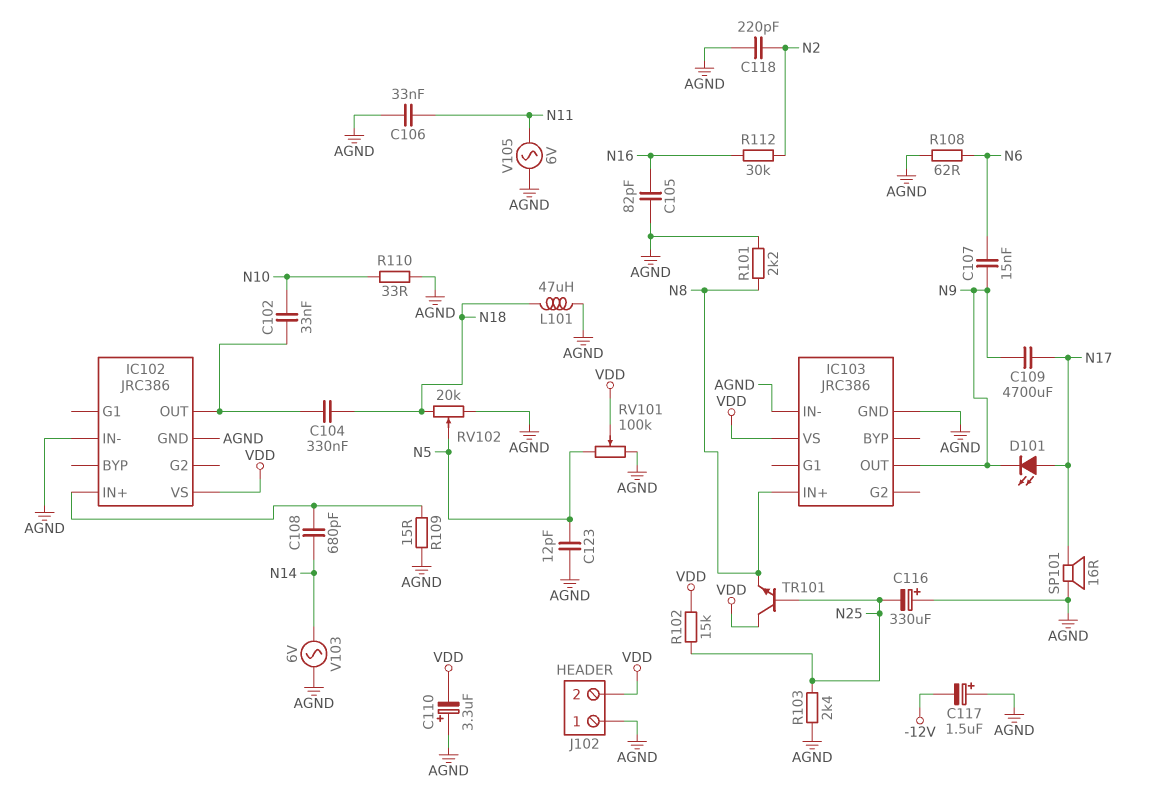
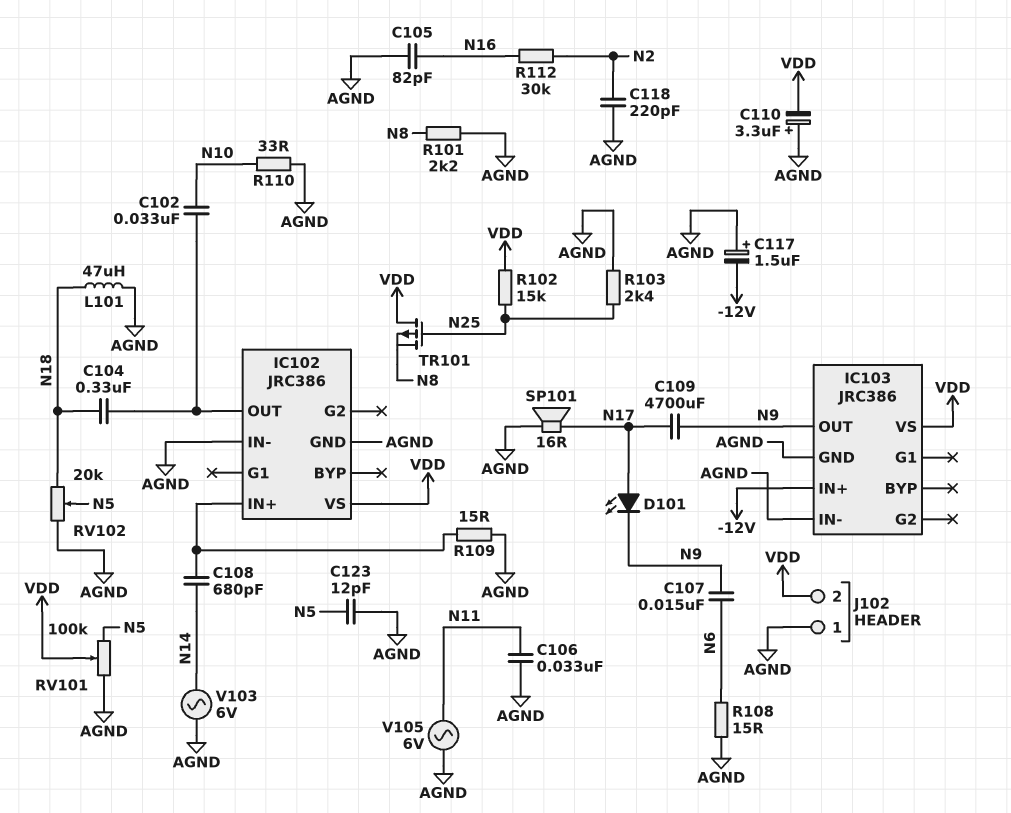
C116: 330uF (plus AGND, minus N25) -> none
IC103 pin IN+: N8 -> -12V
R108: 62 (AGND, N6) -> 15 (AGND, N6)
TR101: NPN (B N25, C VDD, E N8) -> PMOS (G N25, D VDD, S N8)

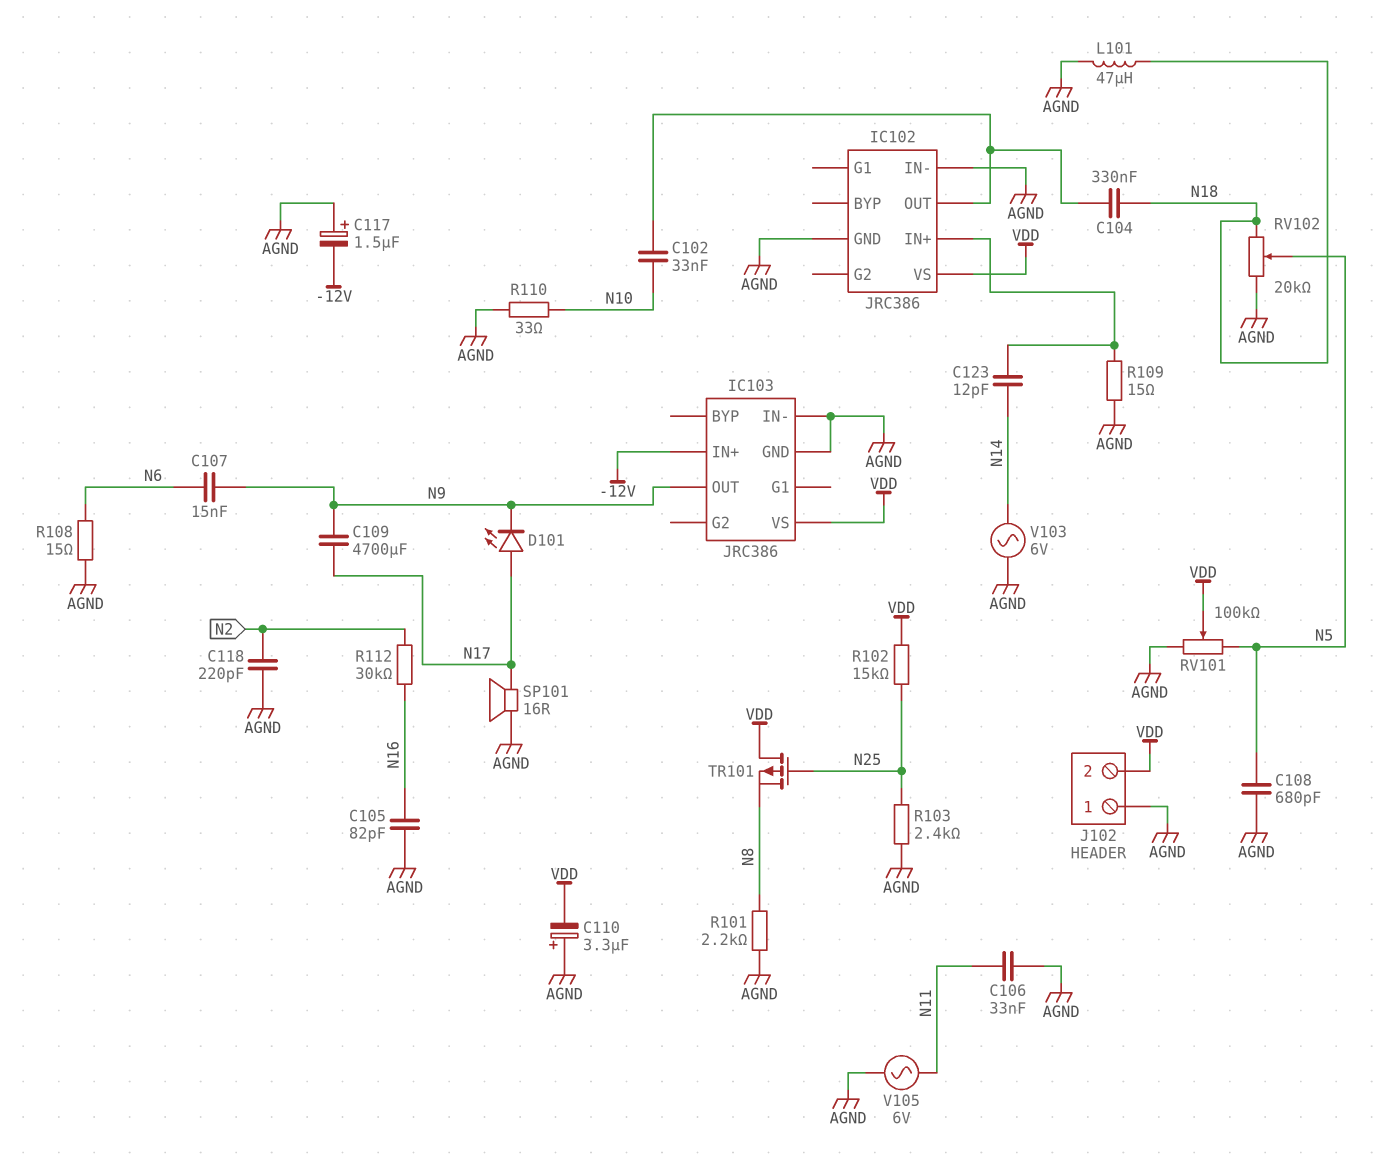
C108: 680pF (IC102/IN+, N14) -> 680pF (AGND, N5)
C123: 12pF (AGND, N5) -> 12pF (IC102/IN+, N14)

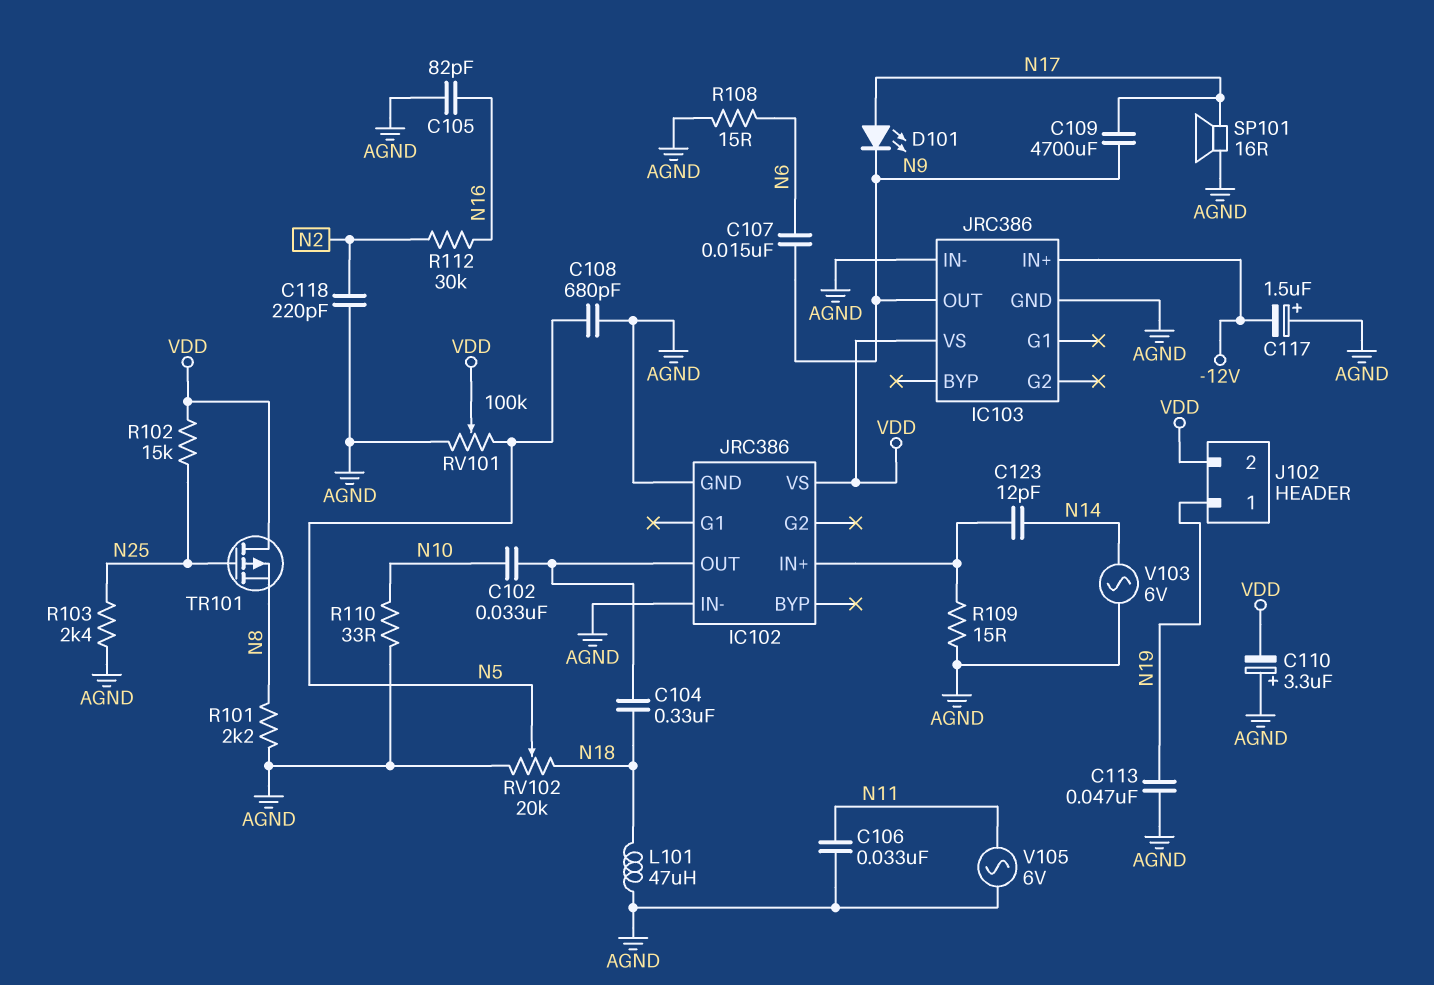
C113: none -> 47nF (AGND, N19)
J102 pin 1: AGND -> N19

